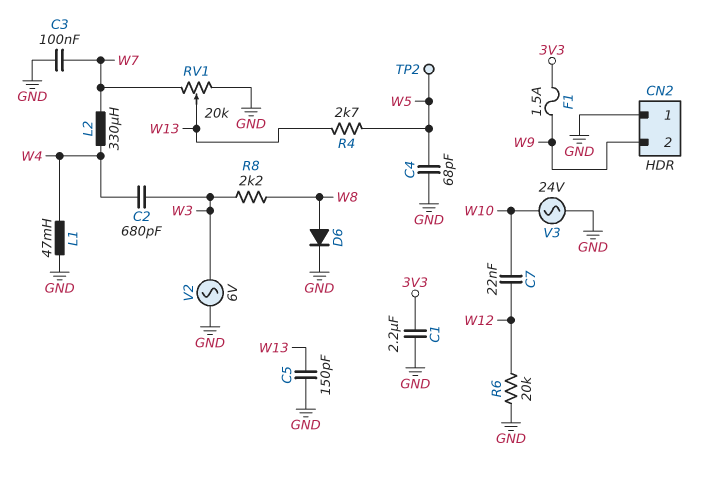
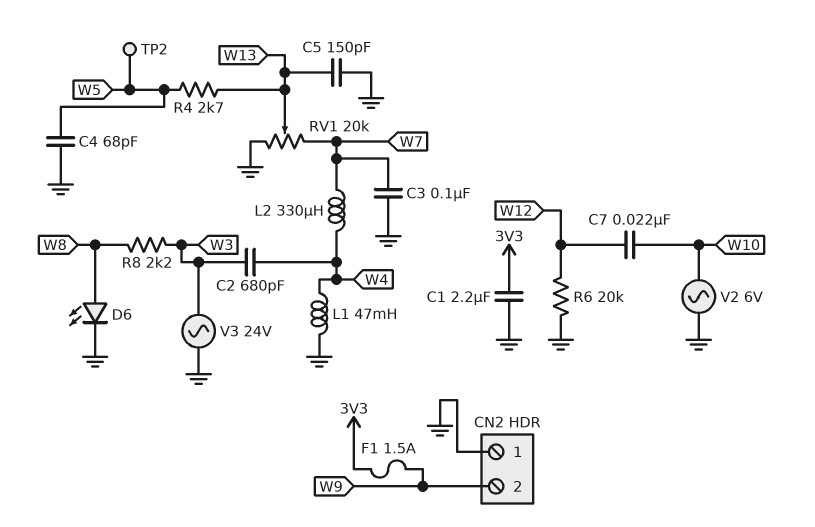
D6: diode (A W8, K GND) -> LED (A W8, K GND)
V2: AC 6V (GND, W3) -> AC 6V (GND, W10)
V3: AC 24V (GND, W10) -> AC 24V (GND, W3)

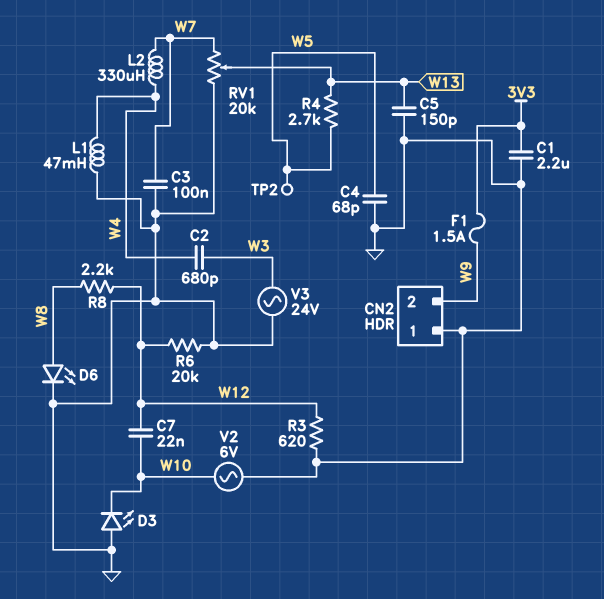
D3: none -> LED (A GND, K W10)
R3: none -> 620 (GND, W12)
R8: 2.2k (W3, W8) -> 2.2k (W8, W12)

